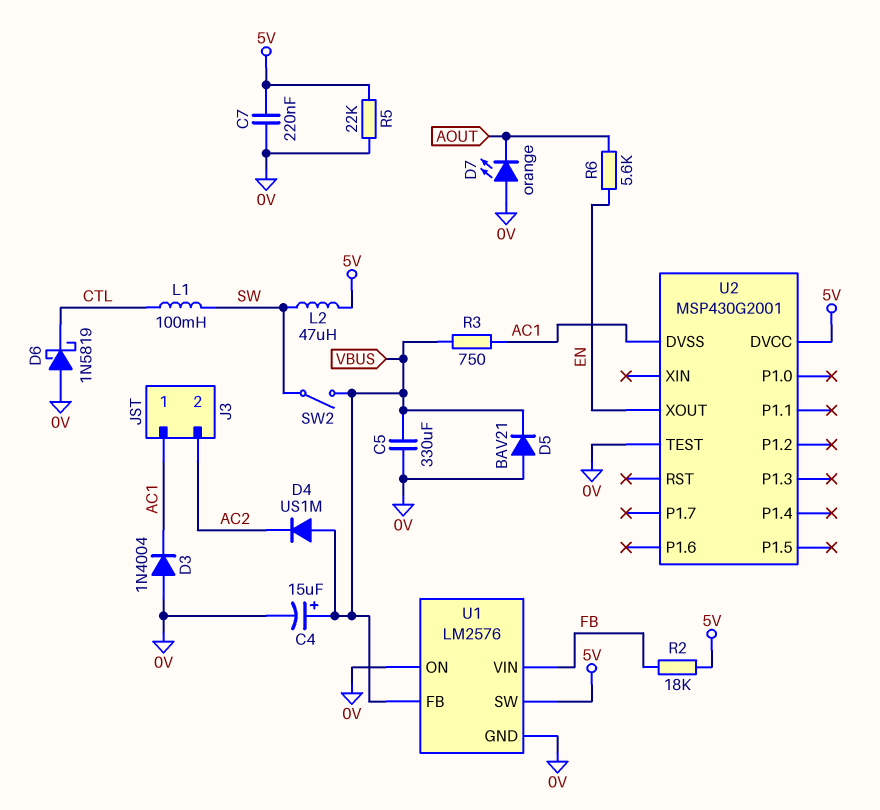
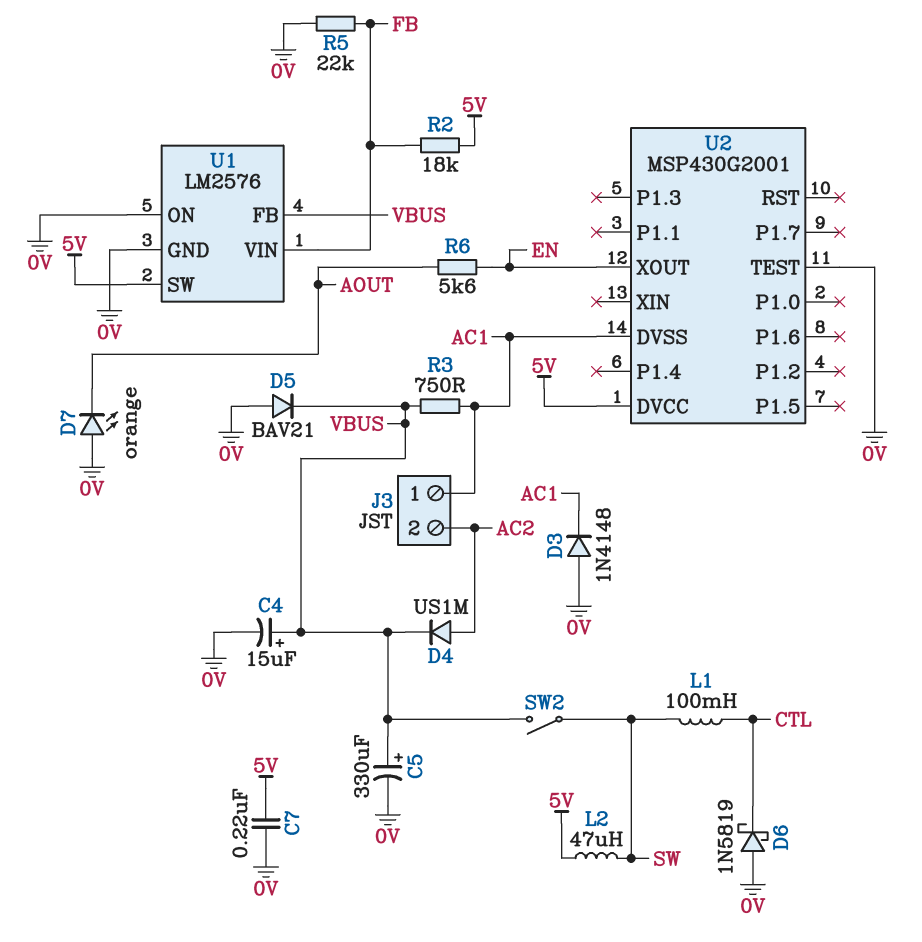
C5: 330uF (0V, VBUS) -> 330uF (plus VBUS, minus 0V)
D3: diode 1N4004 (A 0V, K AC1) -> diode 1N4148 (A 0V, K AC1)
D4: diode US1M (A VBUS, K AC2) -> diode US1M (A AC2, K VBUS)
R5: 22k (0V, 5V) -> 22k (0V, FB)

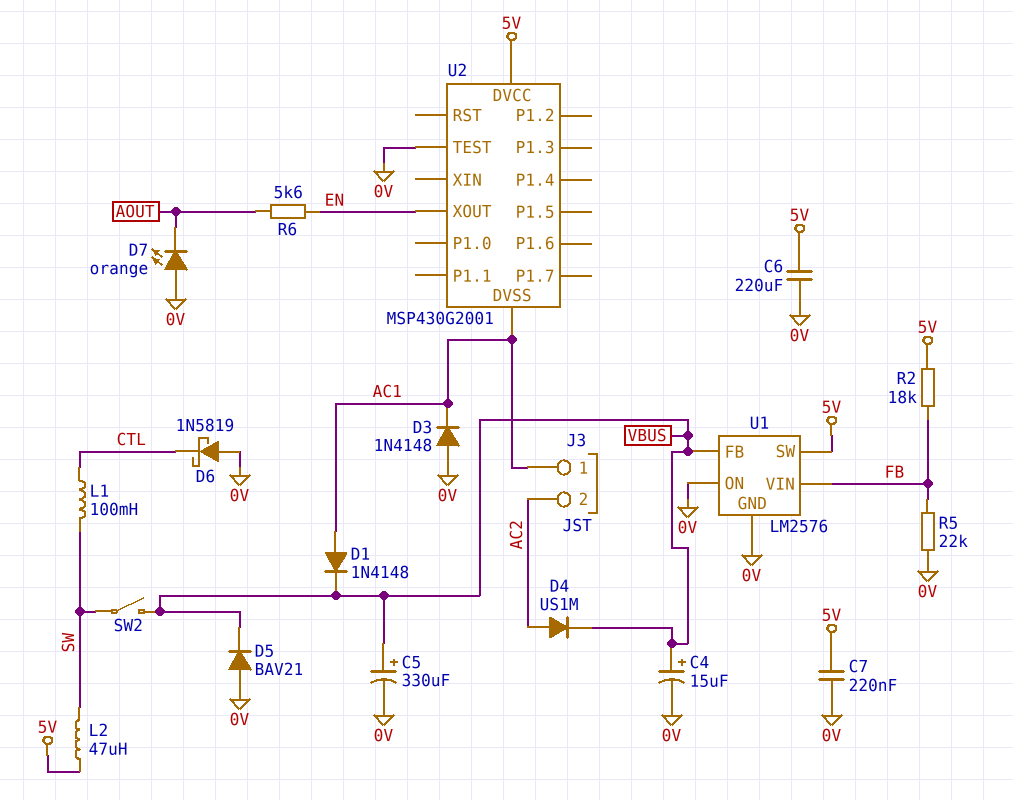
C6: none -> 220uF (0V, 5V)
D1: none -> diode 1N4148 (A AC1, K VBUS)
R3: 750 (AC1, VBUS) -> none

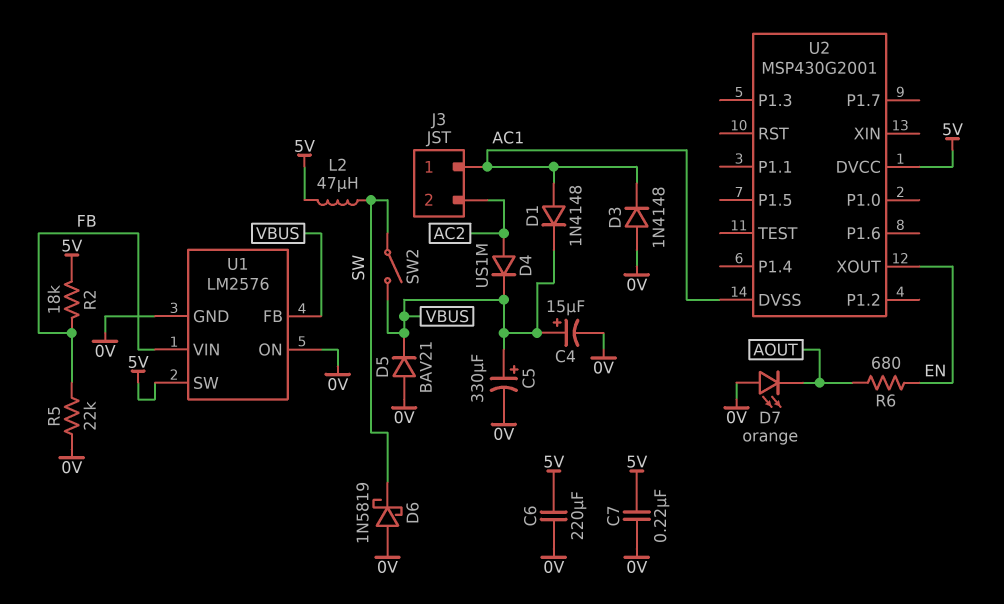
D6: schottky 1N5819 (A 0V, K CTL) -> schottky 1N5819 (A 0V, K SW)
L1: 100mH (CTL, SW) -> none
R6: 5.6k (AOUT, EN) -> 680 (AOUT, EN)
U2 pin TEST: 0V -> none

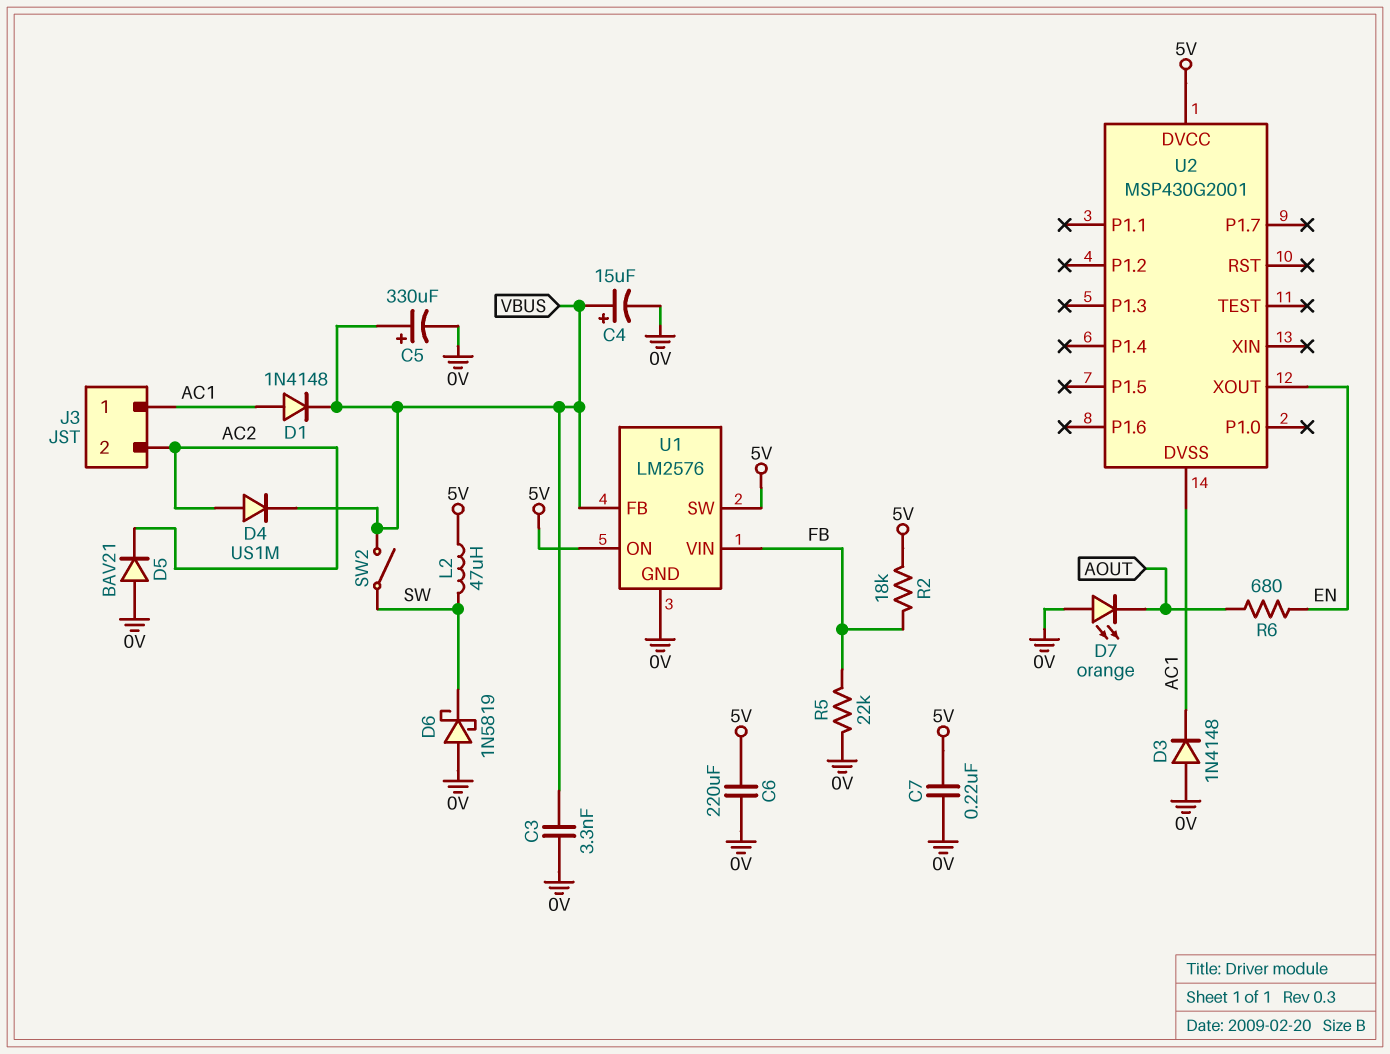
C3: none -> 3.3nF (0V, VBUS)
D5: diode BAV21 (A 0V, K VBUS) -> diode BAV21 (A 0V, K AC2)
U1 pin ON: 0V -> 5V

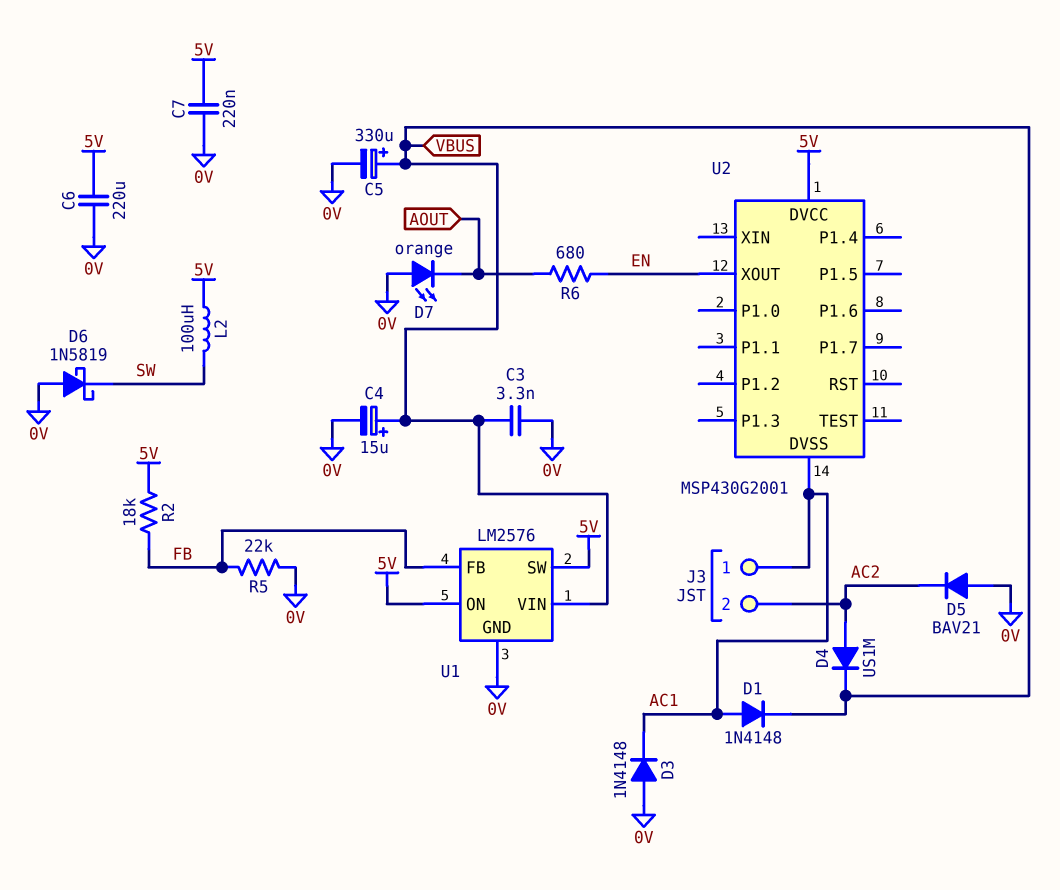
L2: 47uH (5V, SW) -> 100uH (5V, SW)
SW2: switch (SW, VBUS) -> none
U1 pin FB: VBUS -> FB
U1 pin VIN: FB -> VBUS

